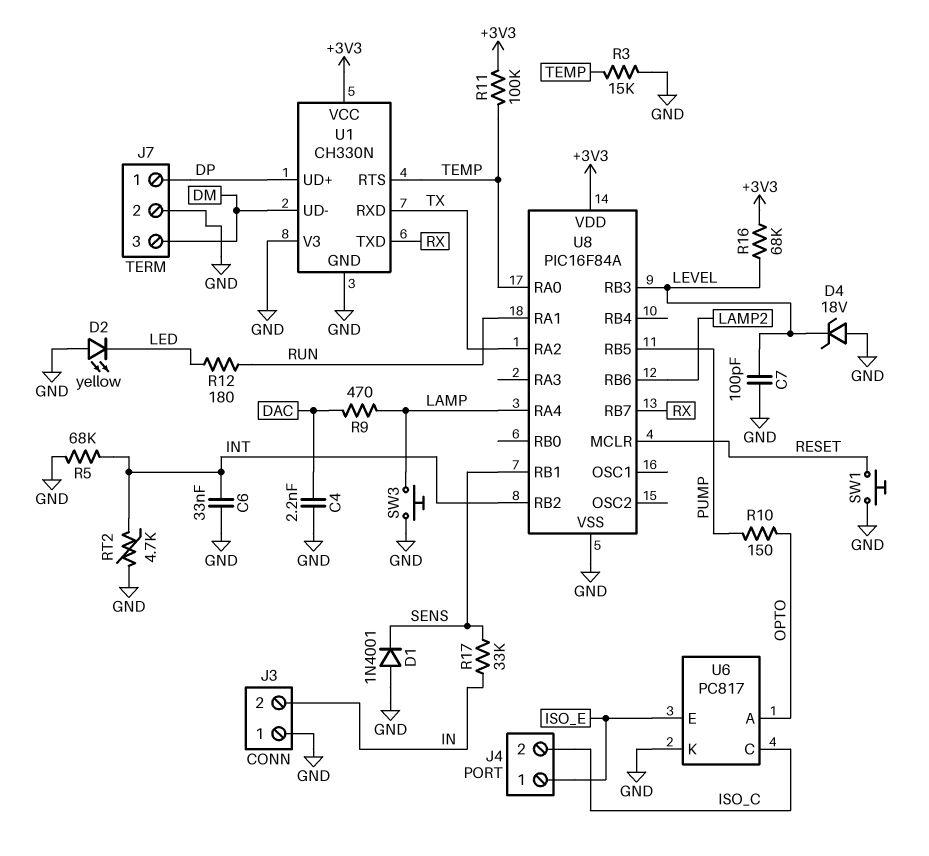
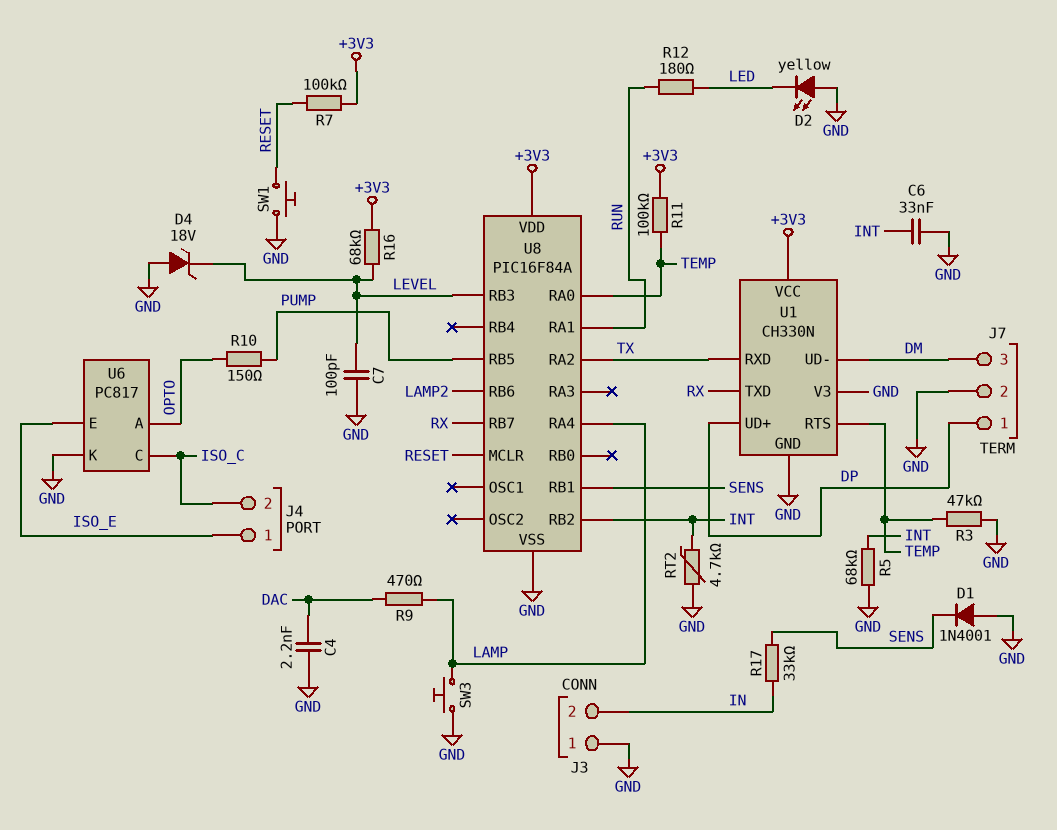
R3: 15k (GND, TEMP) -> 47k (GND, TEMP)
R7: none -> 100k (+3V3, RESET)

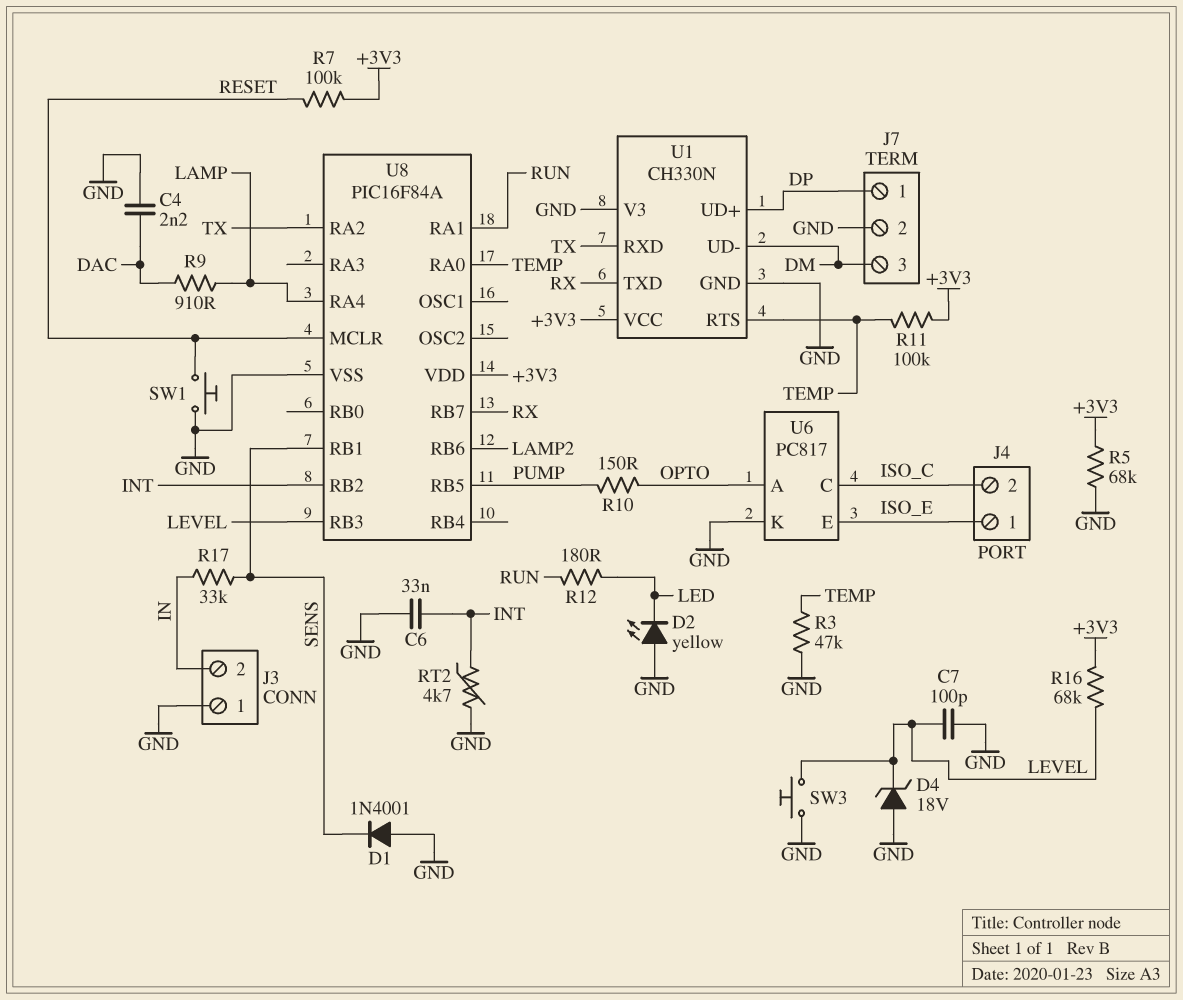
R5: 68k (GND, INT) -> 68k (+3V3, GND)
R9: 470 (DAC, LAMP) -> 910 (DAC, LAMP)
SW3: button (GND, LAMP) -> button (GND, LEVEL)

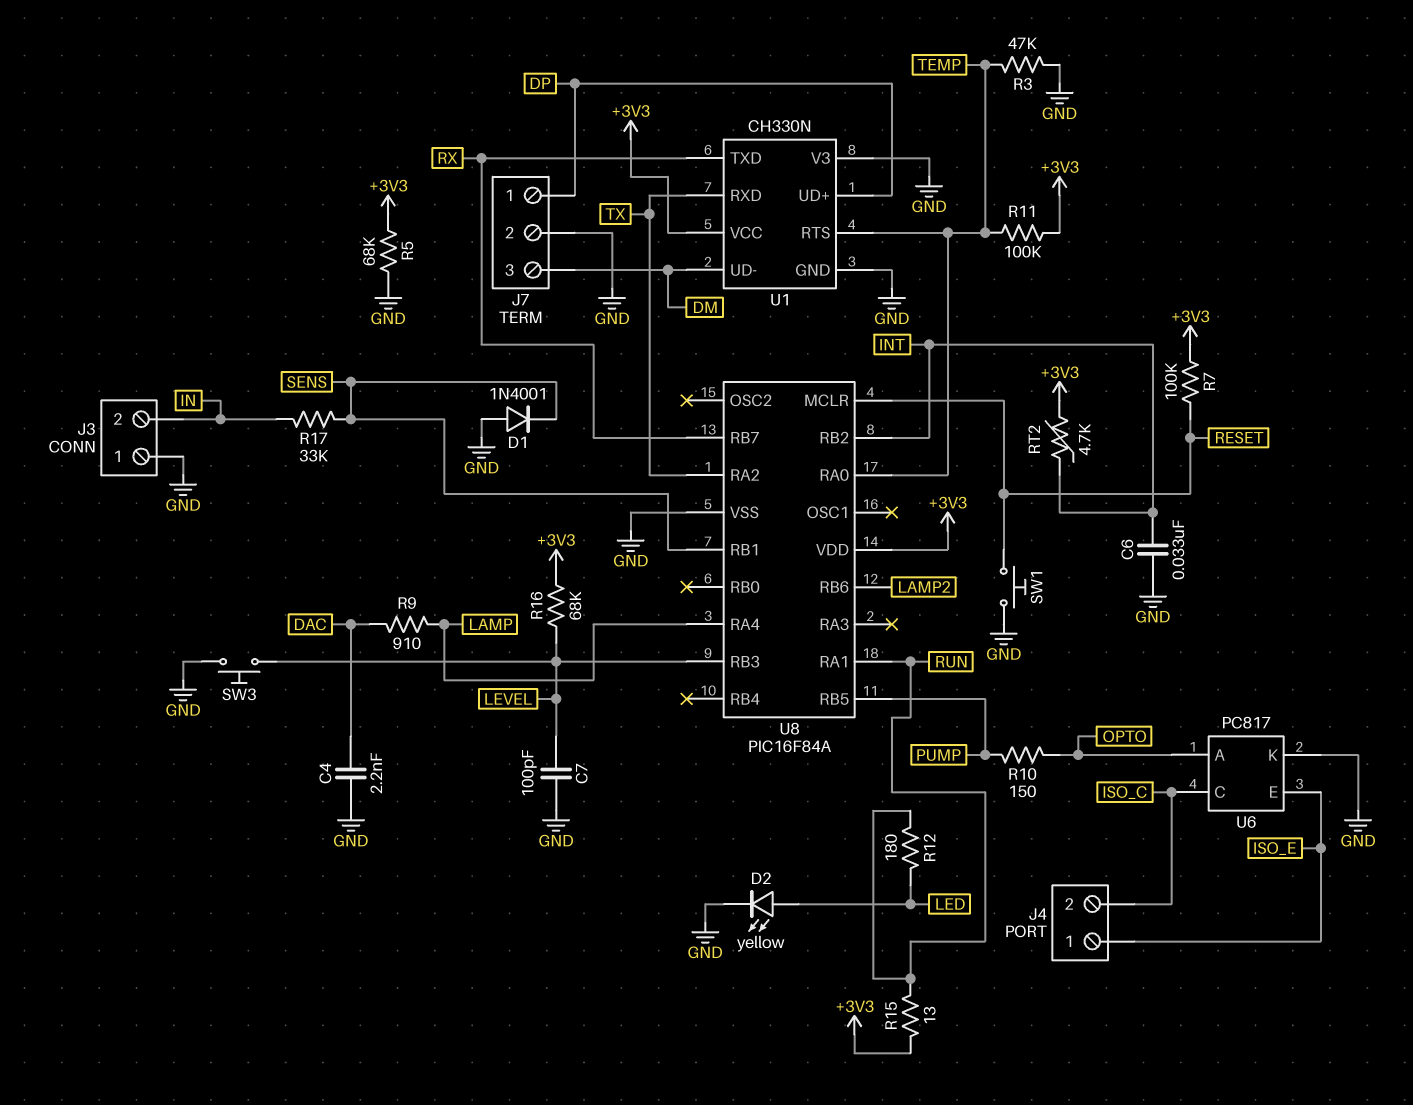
D2: LED yellow (A GND, K LED) -> LED yellow (A LED, K GND)
D4: zener 18V (A GND, K LEVEL) -> none
R15: none -> 13 (+3V3, RUN)
RT2: 4.7k (GND, INT) -> 4.7k (+3V3, INT)

